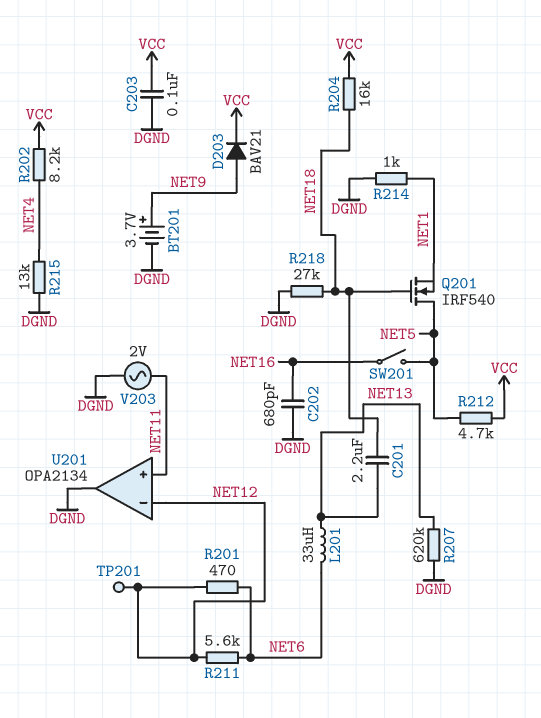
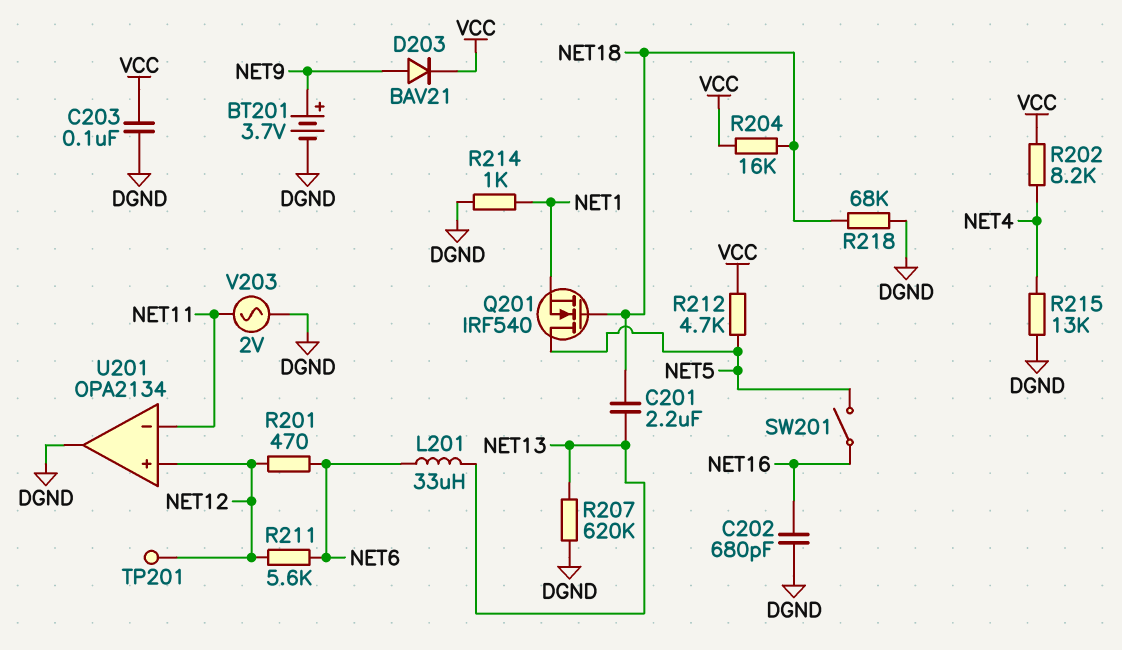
R218: 27k (DGND, NET18) -> 68k (DGND, NET18)
U201 pin in+: NET11 -> NET12
U201 pin in-: NET12 -> NET11

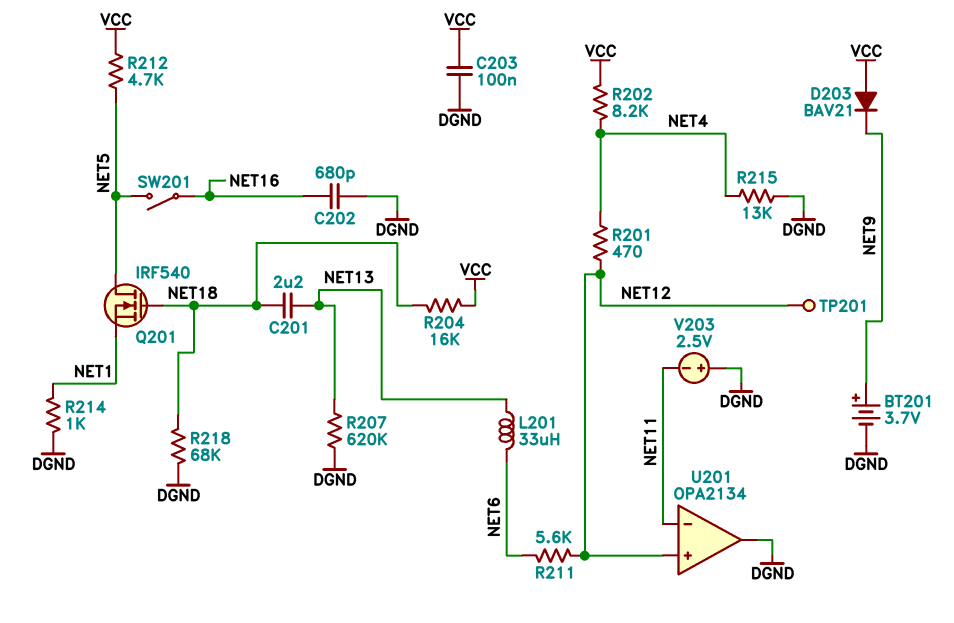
D203: diode BAV21 (A NET9, K VCC) -> diode BAV21 (A VCC, K NET9)
R201: 470 (NET6, NET12) -> 470 (NET4, NET12)
V203: AC 2V (DGND, NET11) -> 2.5V (plus DGND, minus NET11)

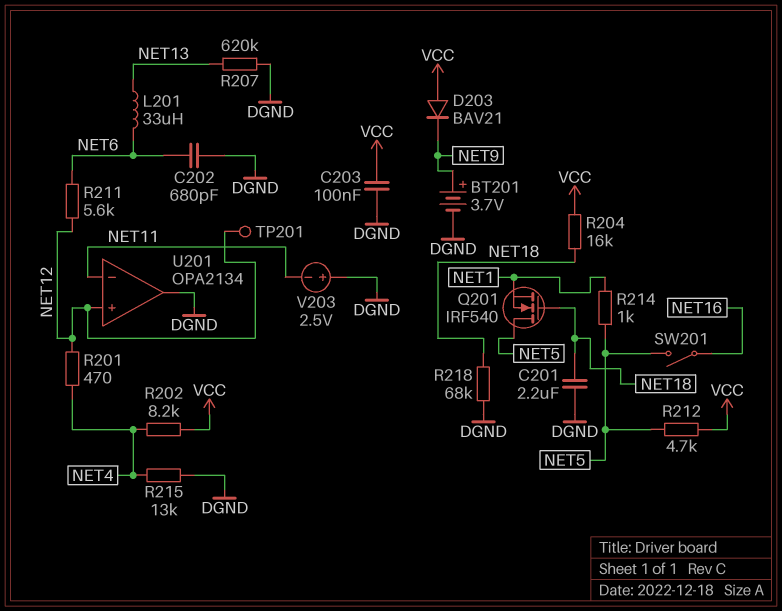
C201: 2.2uF (NET13, NET18) -> 2.2uF (DGND, NET18)
C202: 680pF (DGND, NET16) -> 680pF (DGND, NET6)
R214: 1k (DGND, NET1) -> 1k (NET1, NET5)

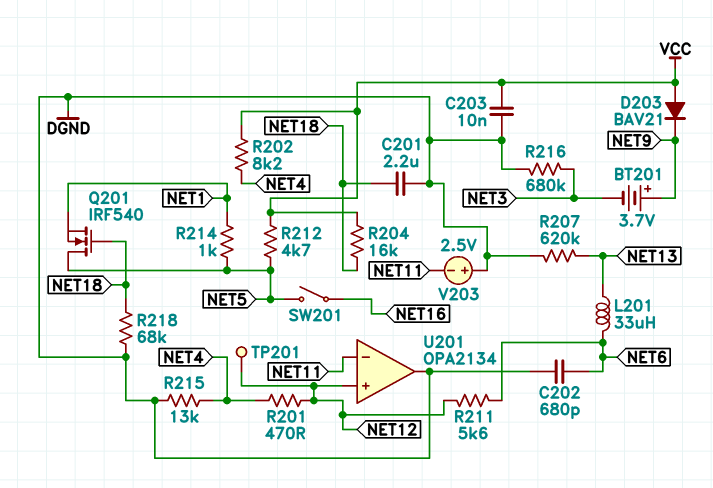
BT201: 3.7V (plus NET9, minus DGND) -> 3.7V (plus NET9, minus NET3)
C203: 100nF (DGND, VCC) -> 10nF (DGND, VCC)
R216: none -> 680k (DGND, NET3)

